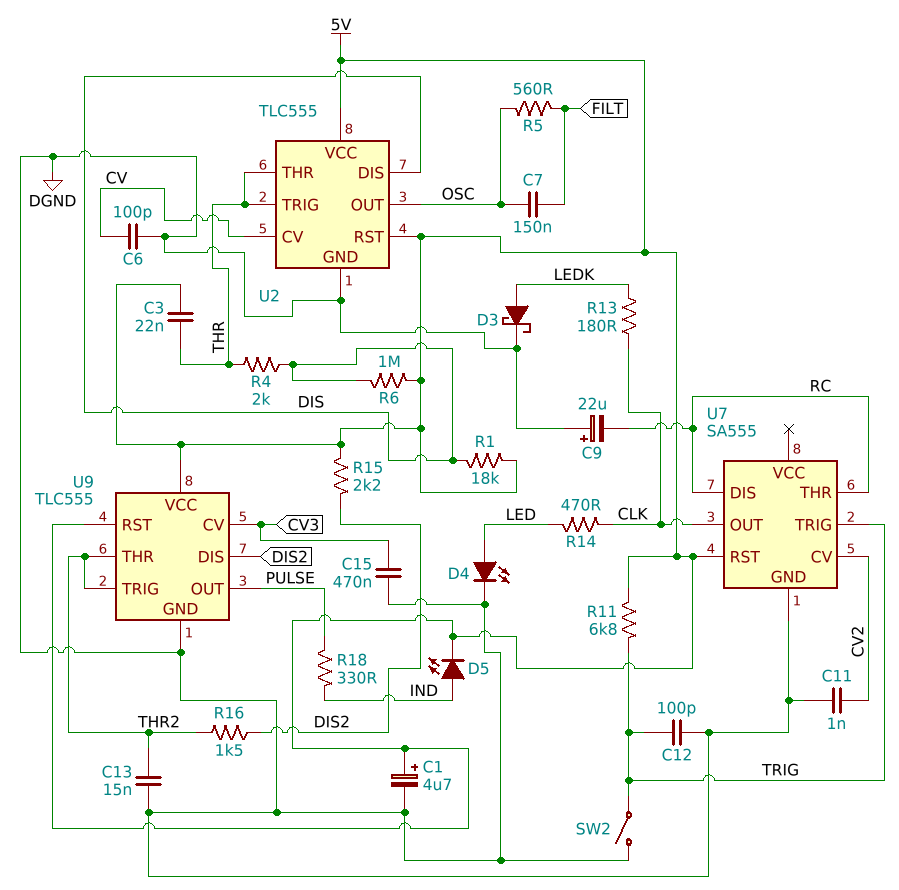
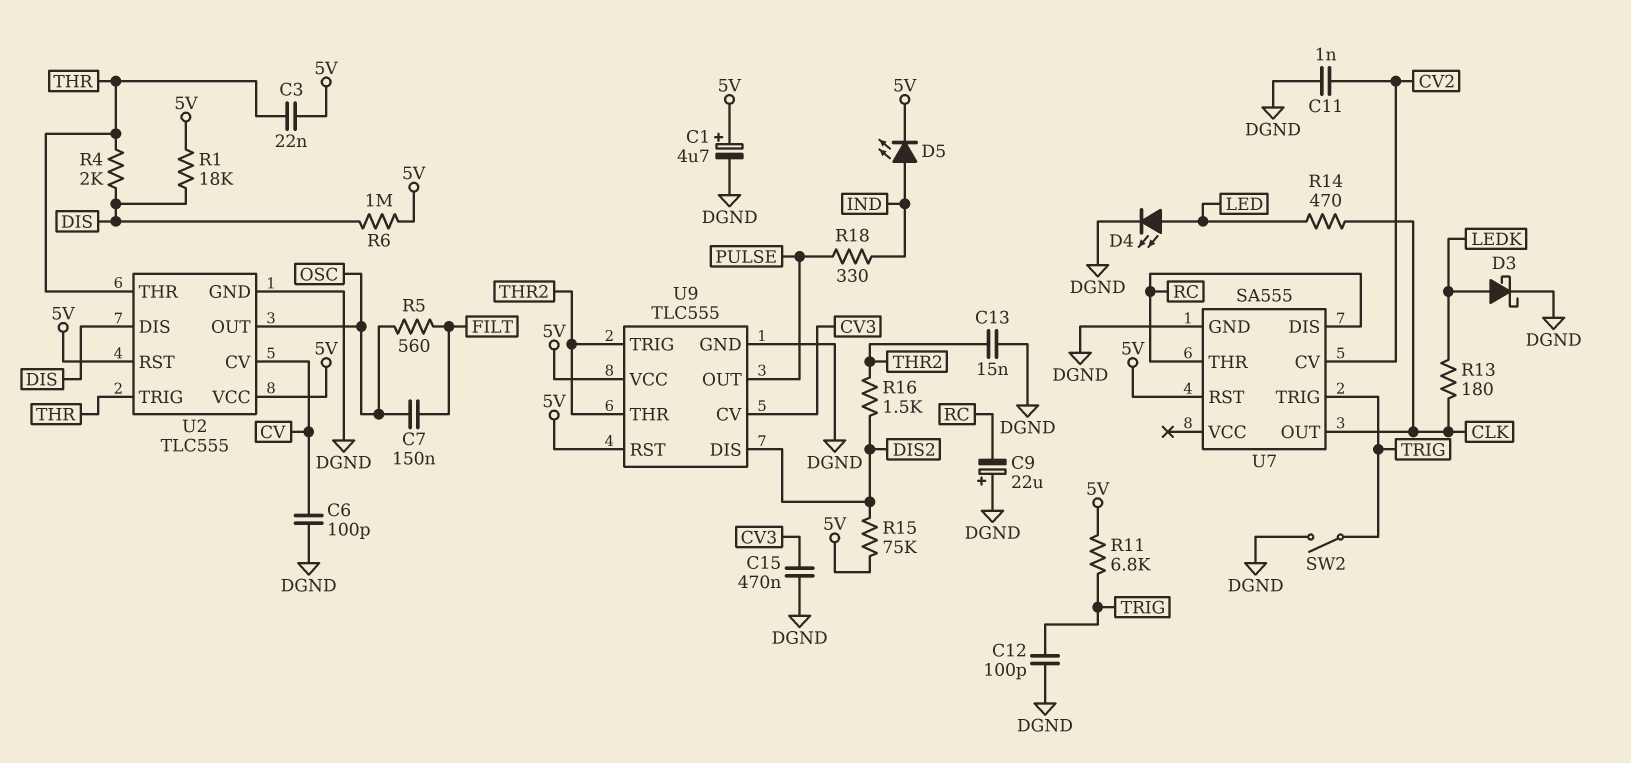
R15: 2.2k (5V, DIS2) -> 75k (5V, DIS2)

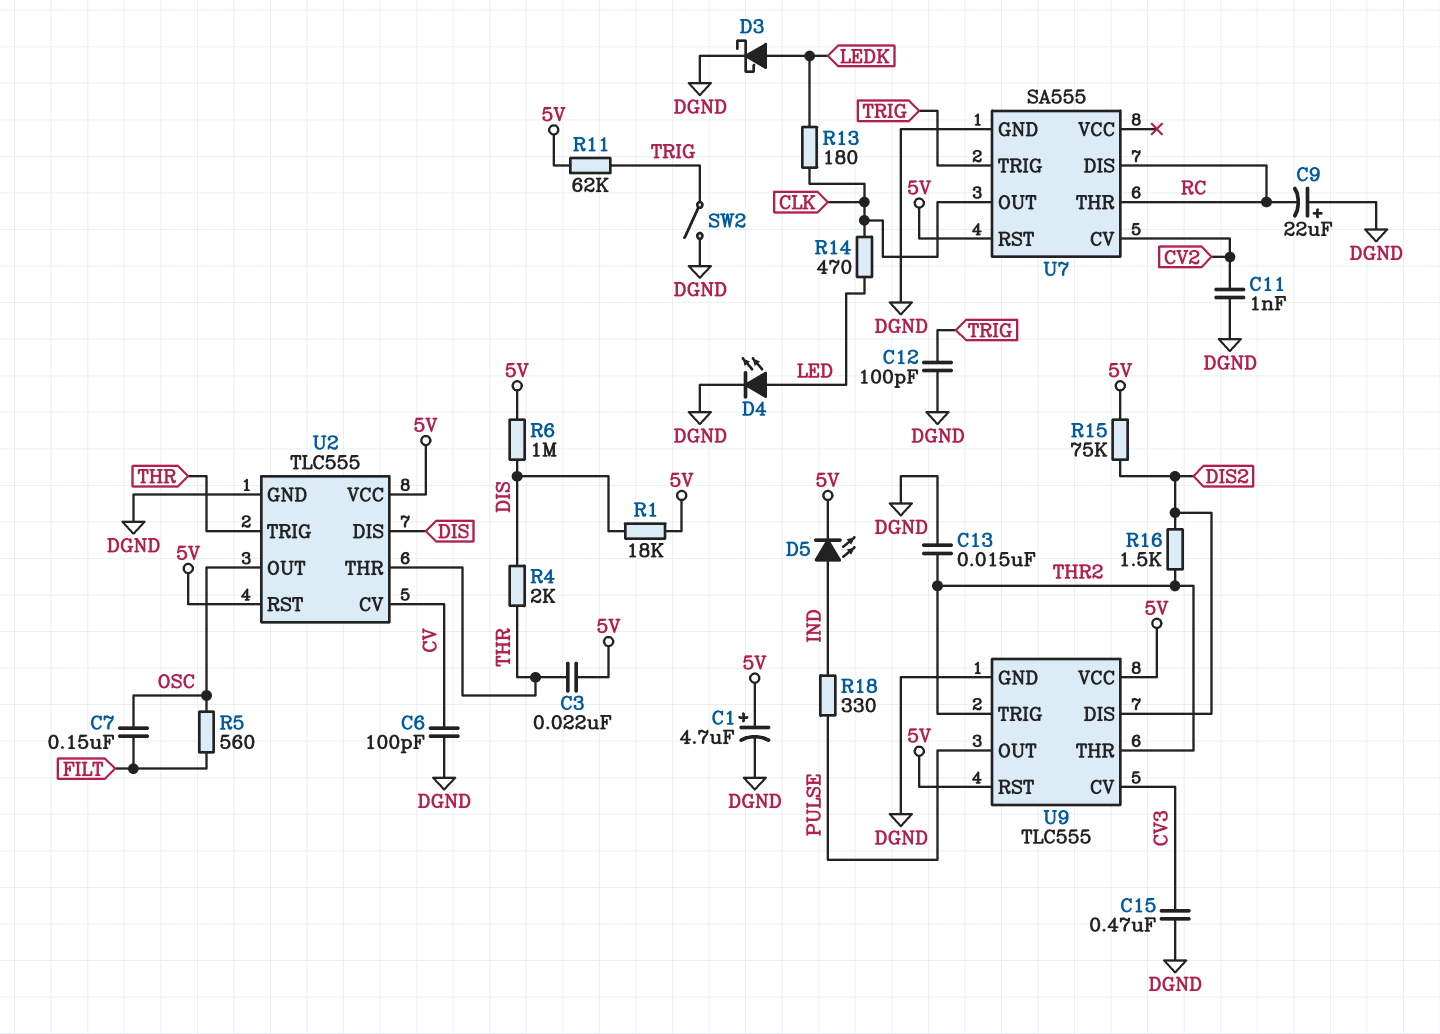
R11: 6.8k (5V, TRIG) -> 62k (5V, TRIG)

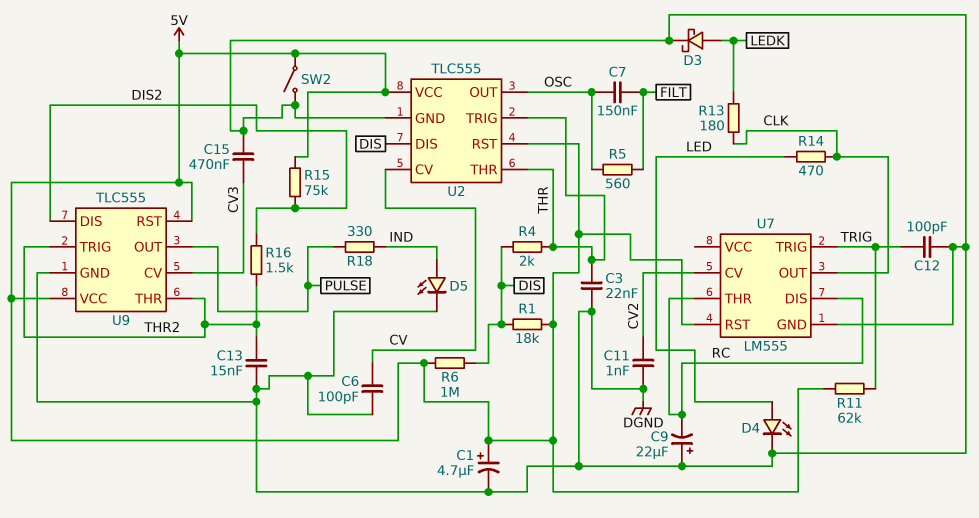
C3: 22nF (5V, THR) -> 22nF (DGND, THR)
D5: LED (A IND, K 5V) -> LED (A IND, K DGND)
SW2: switch (DGND, TRIG) -> switch (5V, DGND)
U7: SA555 -> LM555

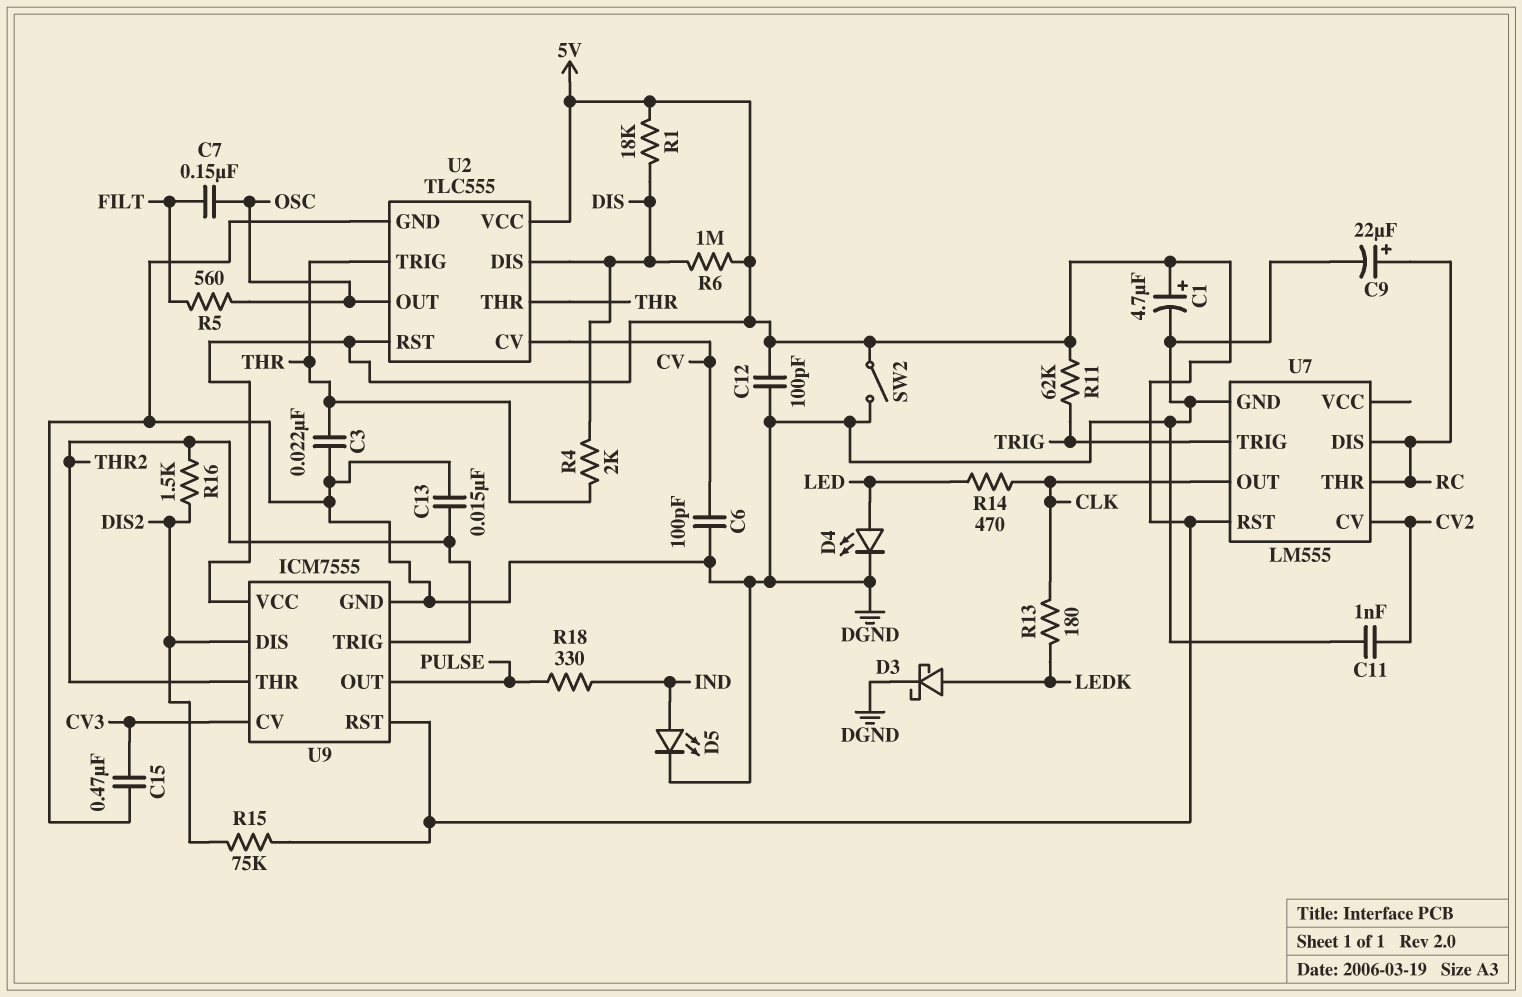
C9: 22uF (plus DGND, minus RC) -> 22uF (plus RC, minus DGND)
C12: 100pF (DGND, TRIG) -> 100pF (5V, DGND)
U9: TLC555 -> ICM7555

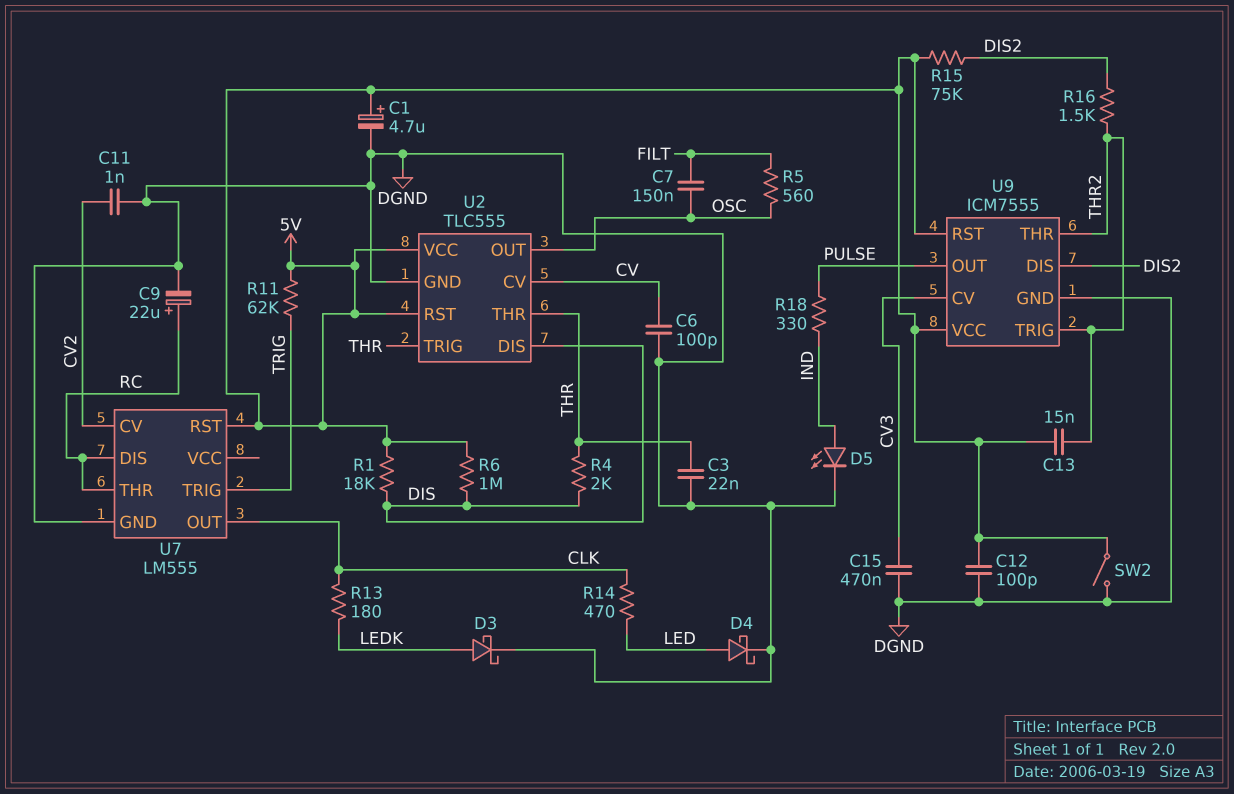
C13: 15nF (DGND, THR2) -> 15nF (5V, THR2)
D4: LED (A LED, K DGND) -> schottky (A LED, K DGND)

